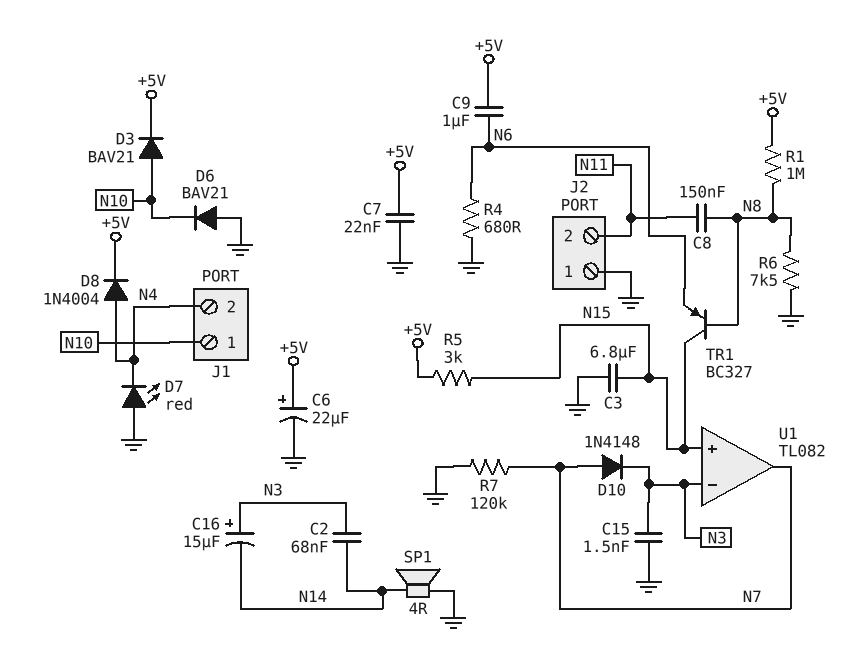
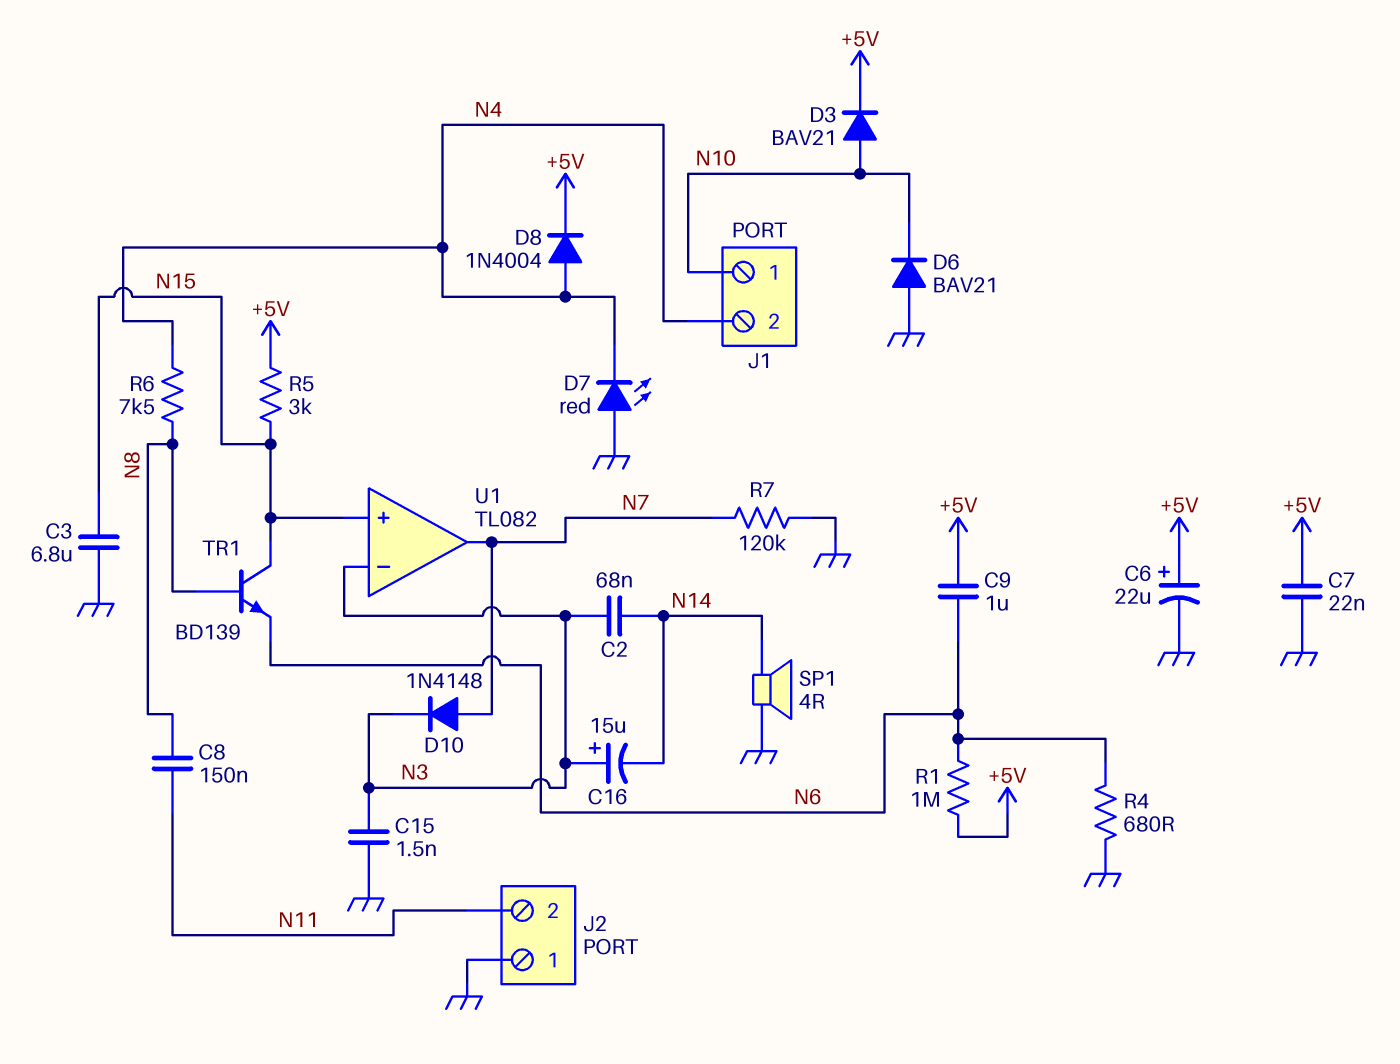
R1: 1M (+5V, N8) -> 1M (+5V, N6)
R6: 7.5k (GND, N8) -> 7.5k (N4, N8)
TR1: PNP BC327 (B N8, C N15, E N6) -> NPN BD139 (B N8, C N15, E N6)

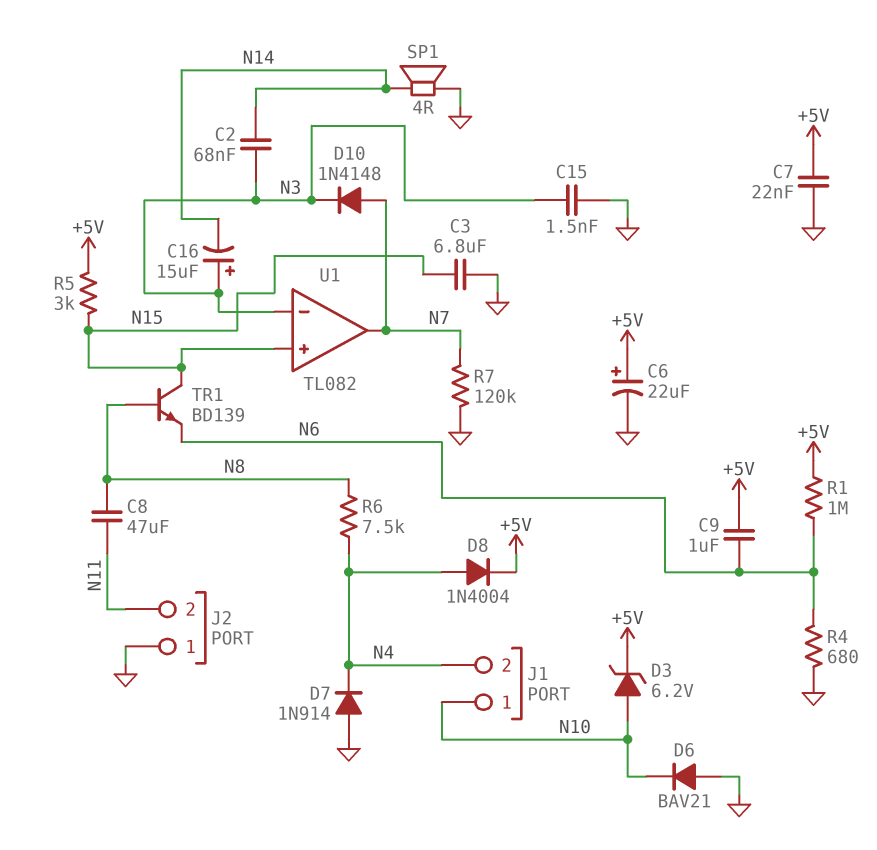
C8: 150nF (N8, N11) -> 47uF (N8, N11)
D3: diode BAV21 (A N10, K +5V) -> zener 6.2V (A N10, K +5V)
D7: LED red (A GND, K N4) -> diode 1N914 (A GND, K N4)

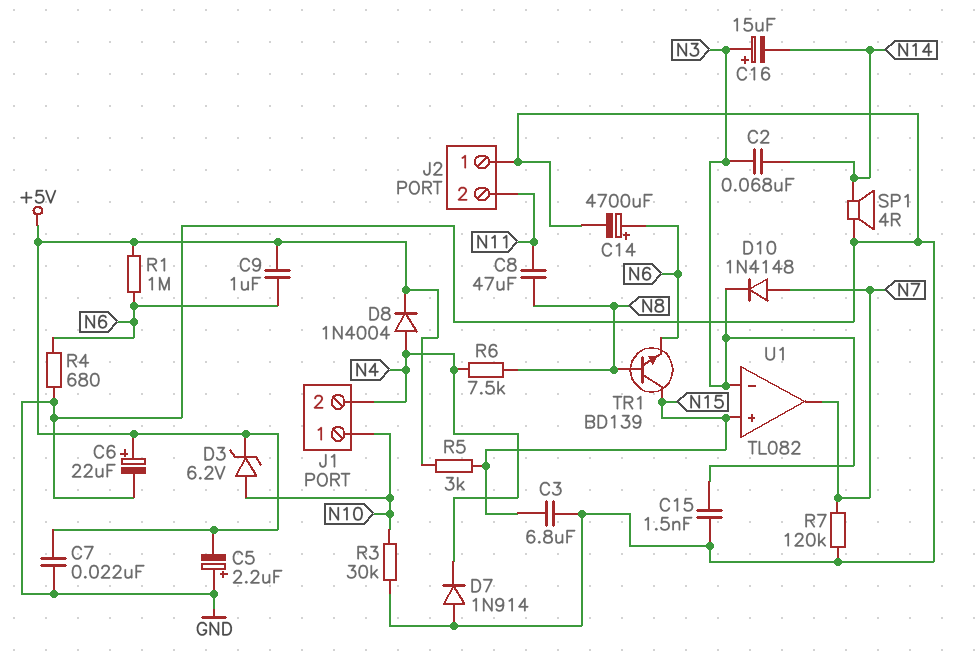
C5: none -> 2.2uF (plus GND, minus +5V)
C14: none -> 4700uF (plus N6, minus GND)
D6: diode BAV21 (A GND, K N10) -> none
R3: none -> 30k (GND, N10)

